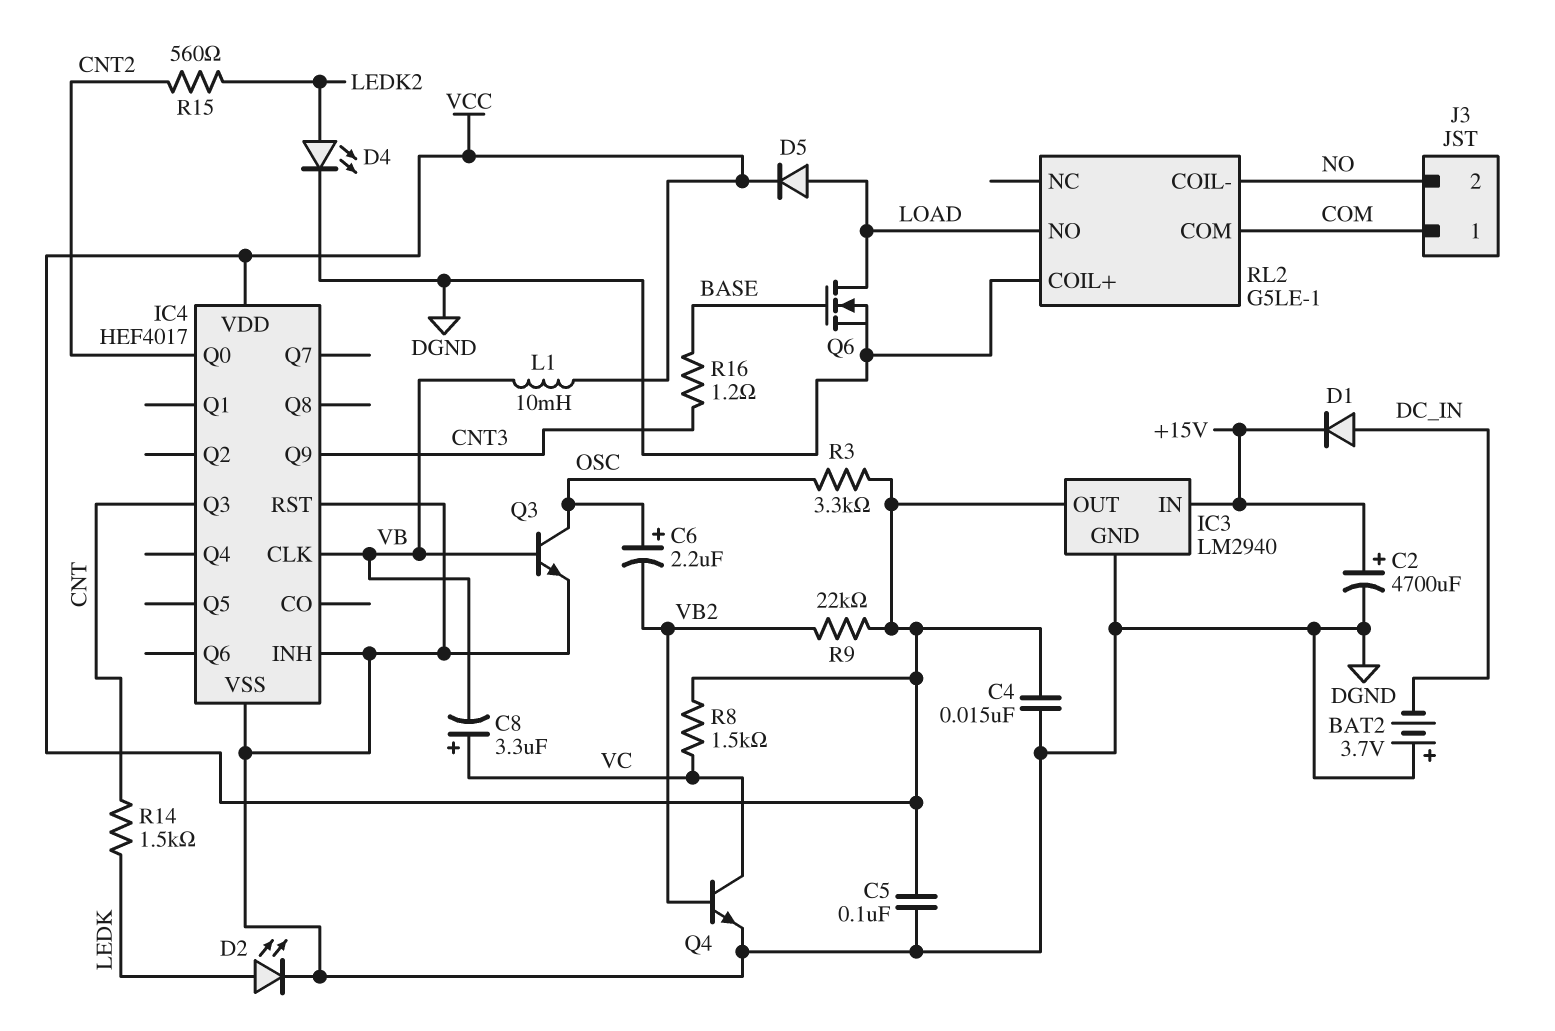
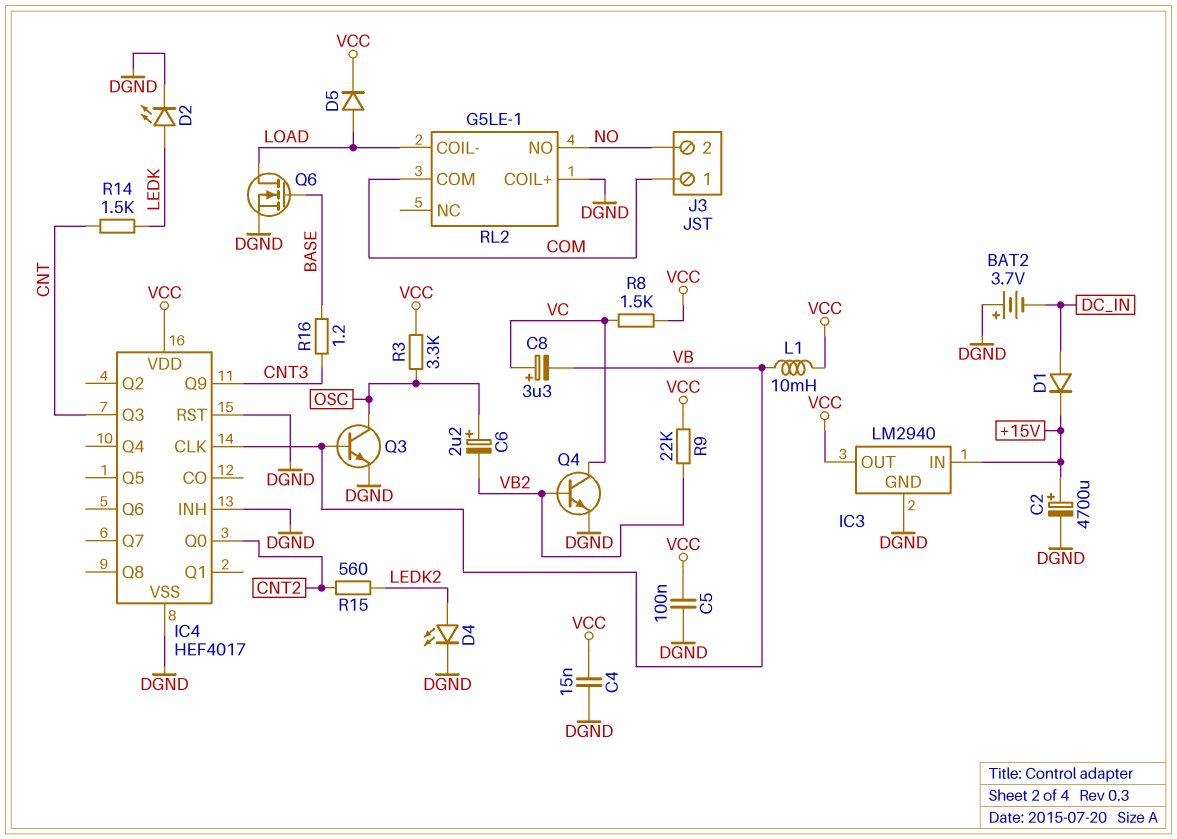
RL2 pin COIL-: NO -> LOAD
RL2 pin NO: LOAD -> NO

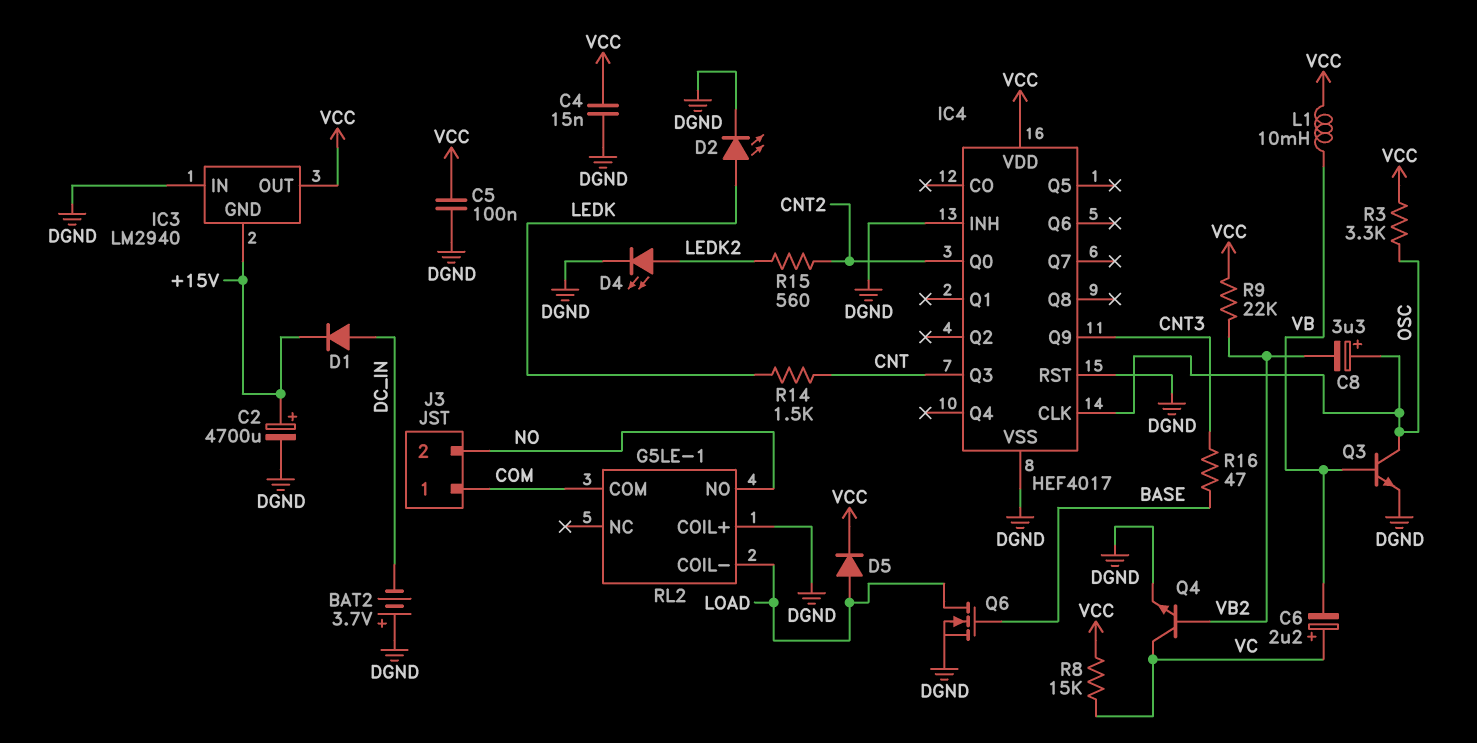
C6: 2.2uF (plus OSC, minus VB2) -> 2.2uF (plus VC, minus VB)
C8: 3.3uF (plus VC, minus VB) -> 3.3uF (plus OSC, minus VB2)
IC3 pin GND: DGND -> +15V
IC3 pin IN: +15V -> DGND
IC4 pin CLK: VB -> OSC
R8: 1.5k (VC, VCC) -> 15k (VC, VCC)
R16: 1.2 (BASE, CNT3) -> 47 (BASE, CNT3)

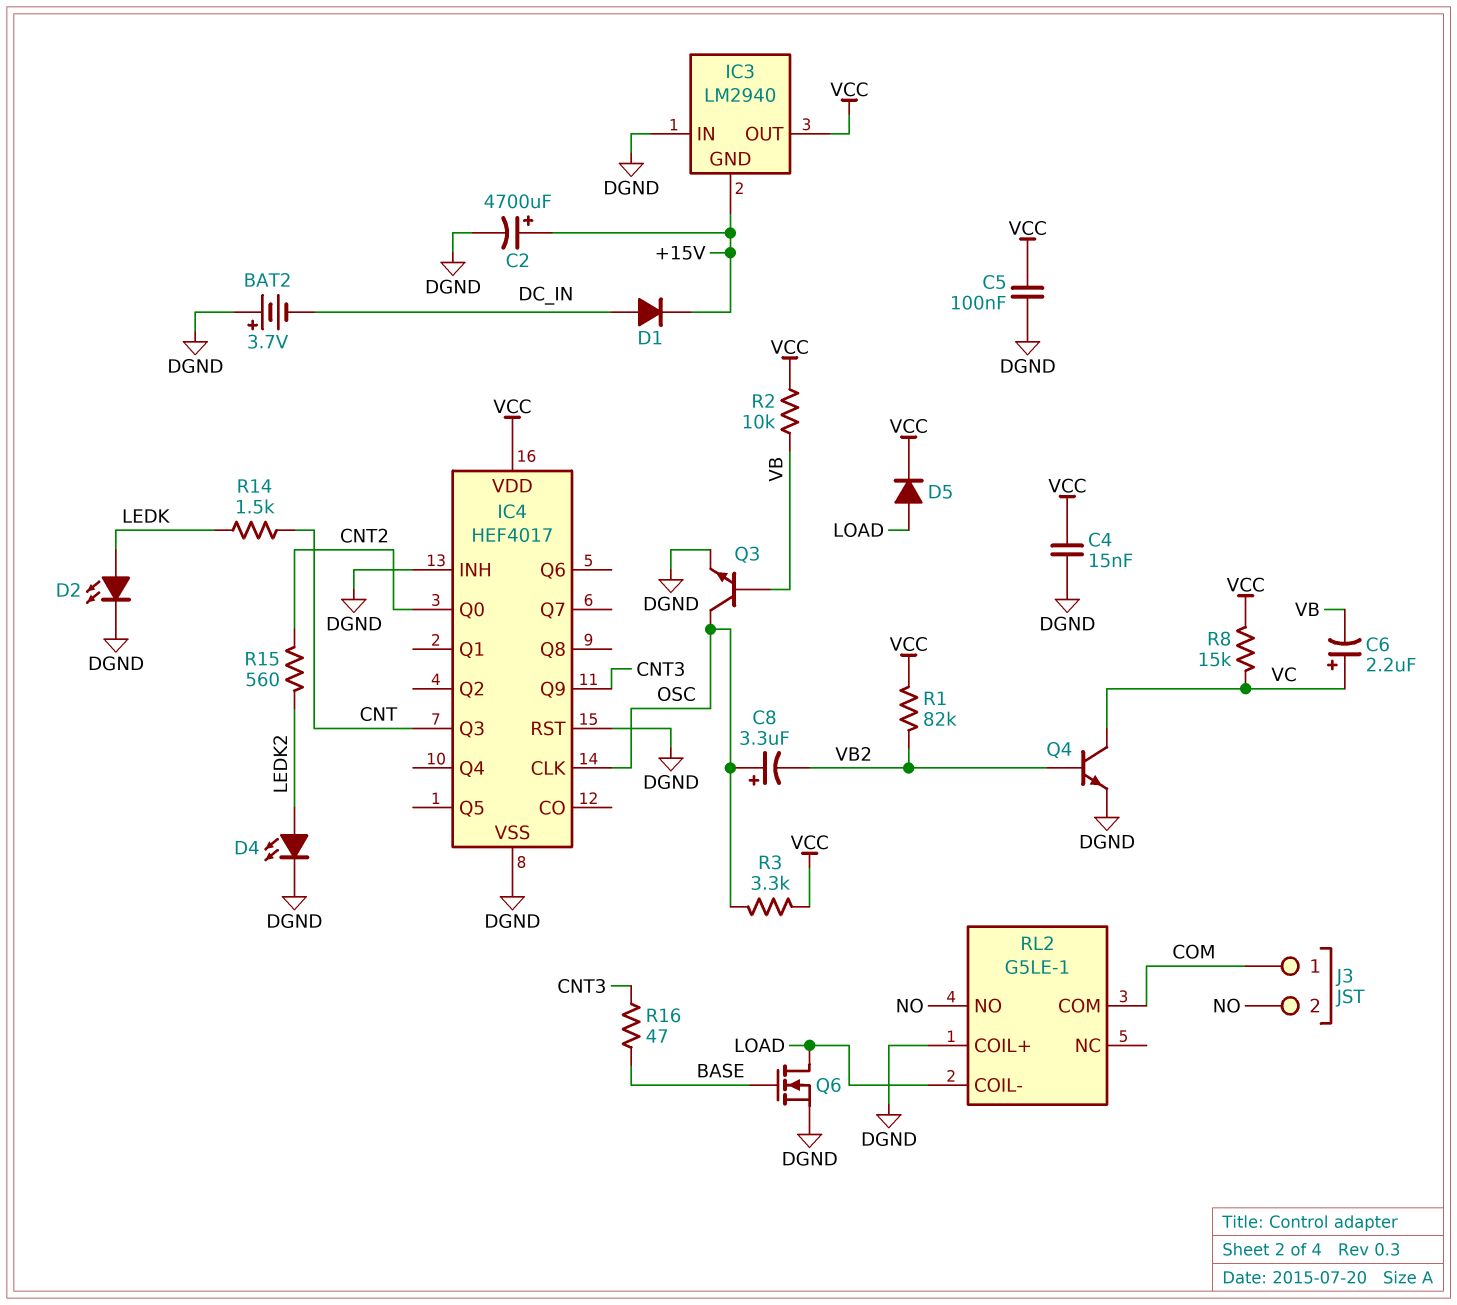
L1: 10mH (VB, VCC) -> none
R1: none -> 82k (VB2, VCC)
R2: none -> 10k (VB, VCC)
R9: 22k (VB2, VCC) -> none

